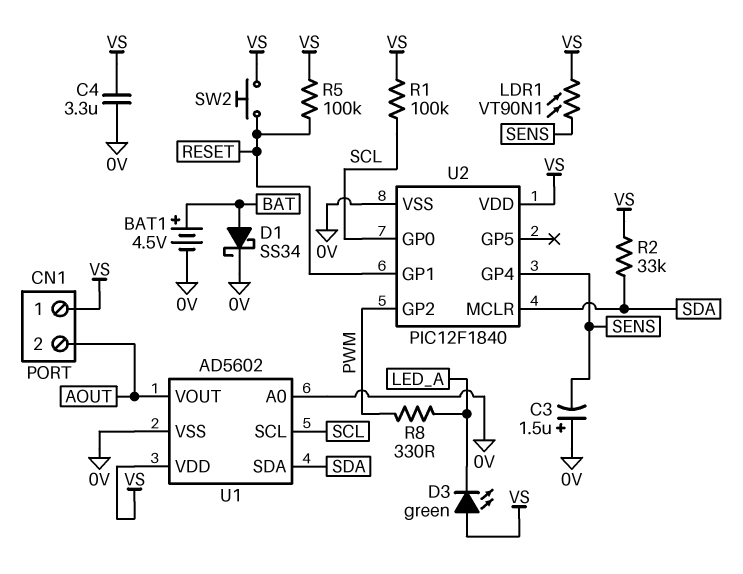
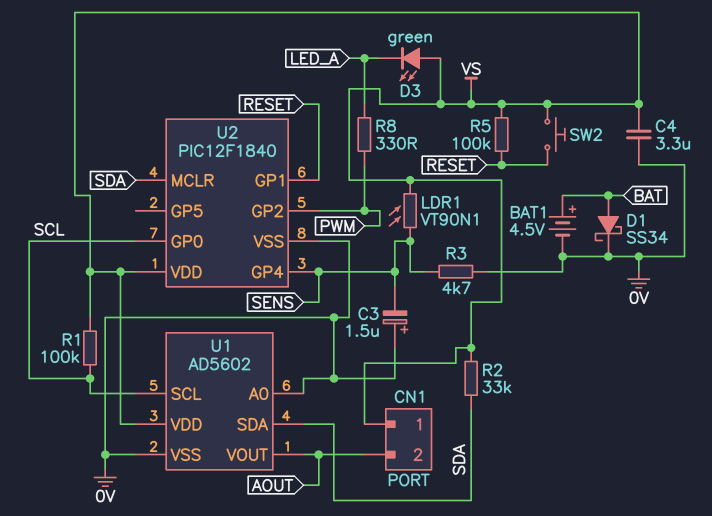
R3: none -> 4.7k (0V, SENS)

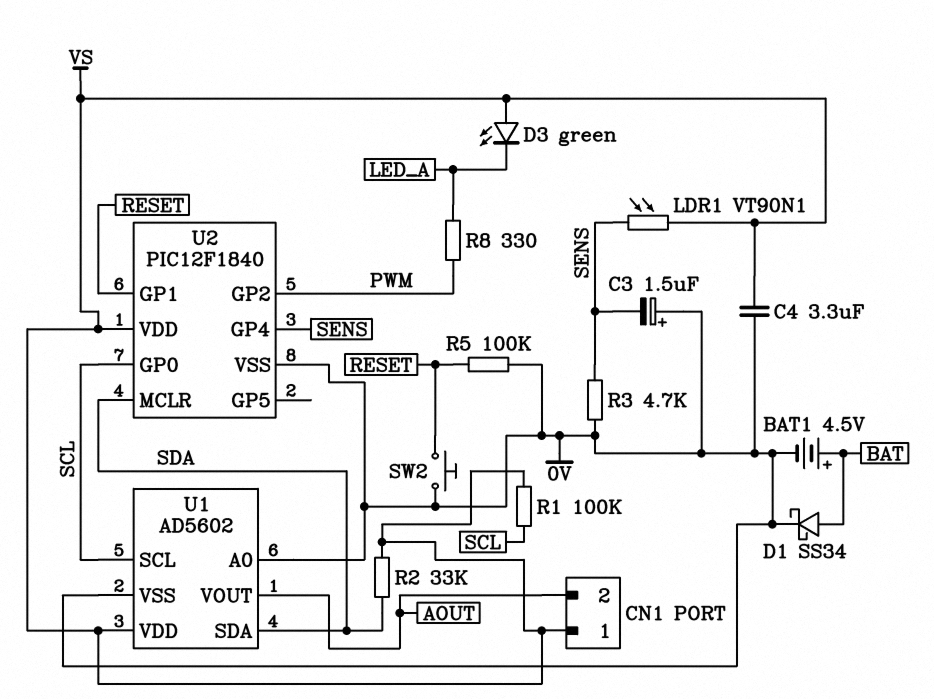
R5: 100k (RESET, VS) -> 100k (0V, RESET)
SW2: button (RESET, VS) -> button (0V, RESET)

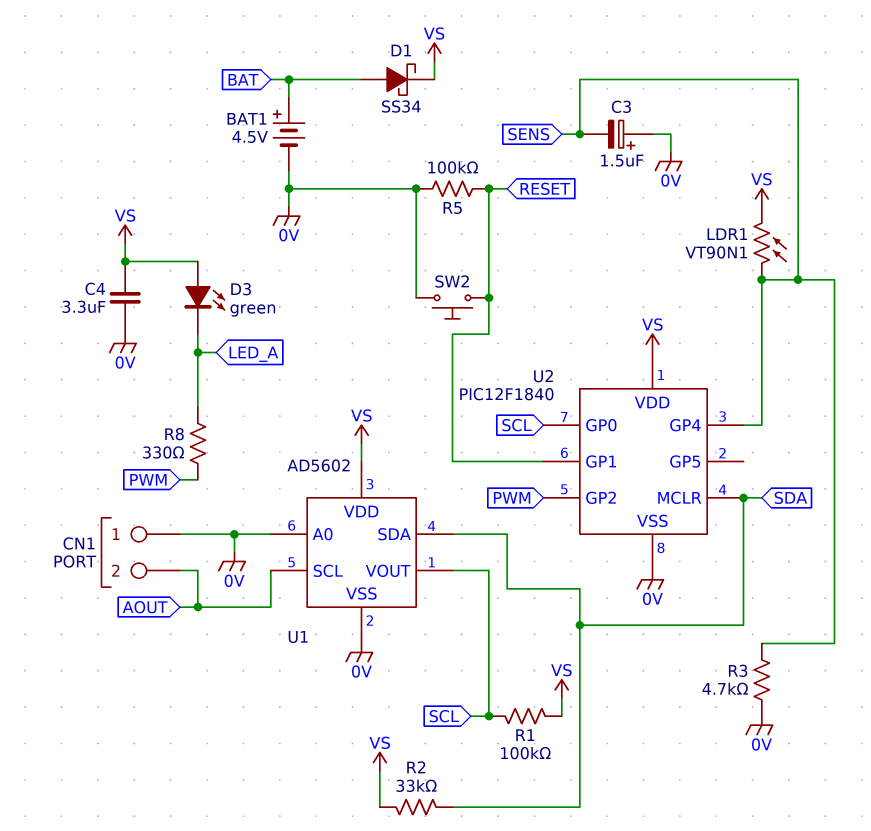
CN1 pin 1: VS -> 0V
D1: schottky SS34 (A BAT, K 0V) -> schottky SS34 (A BAT, K VS)
U1 pin SCL: SCL -> AOUT
U1 pin VOUT: AOUT -> SCL

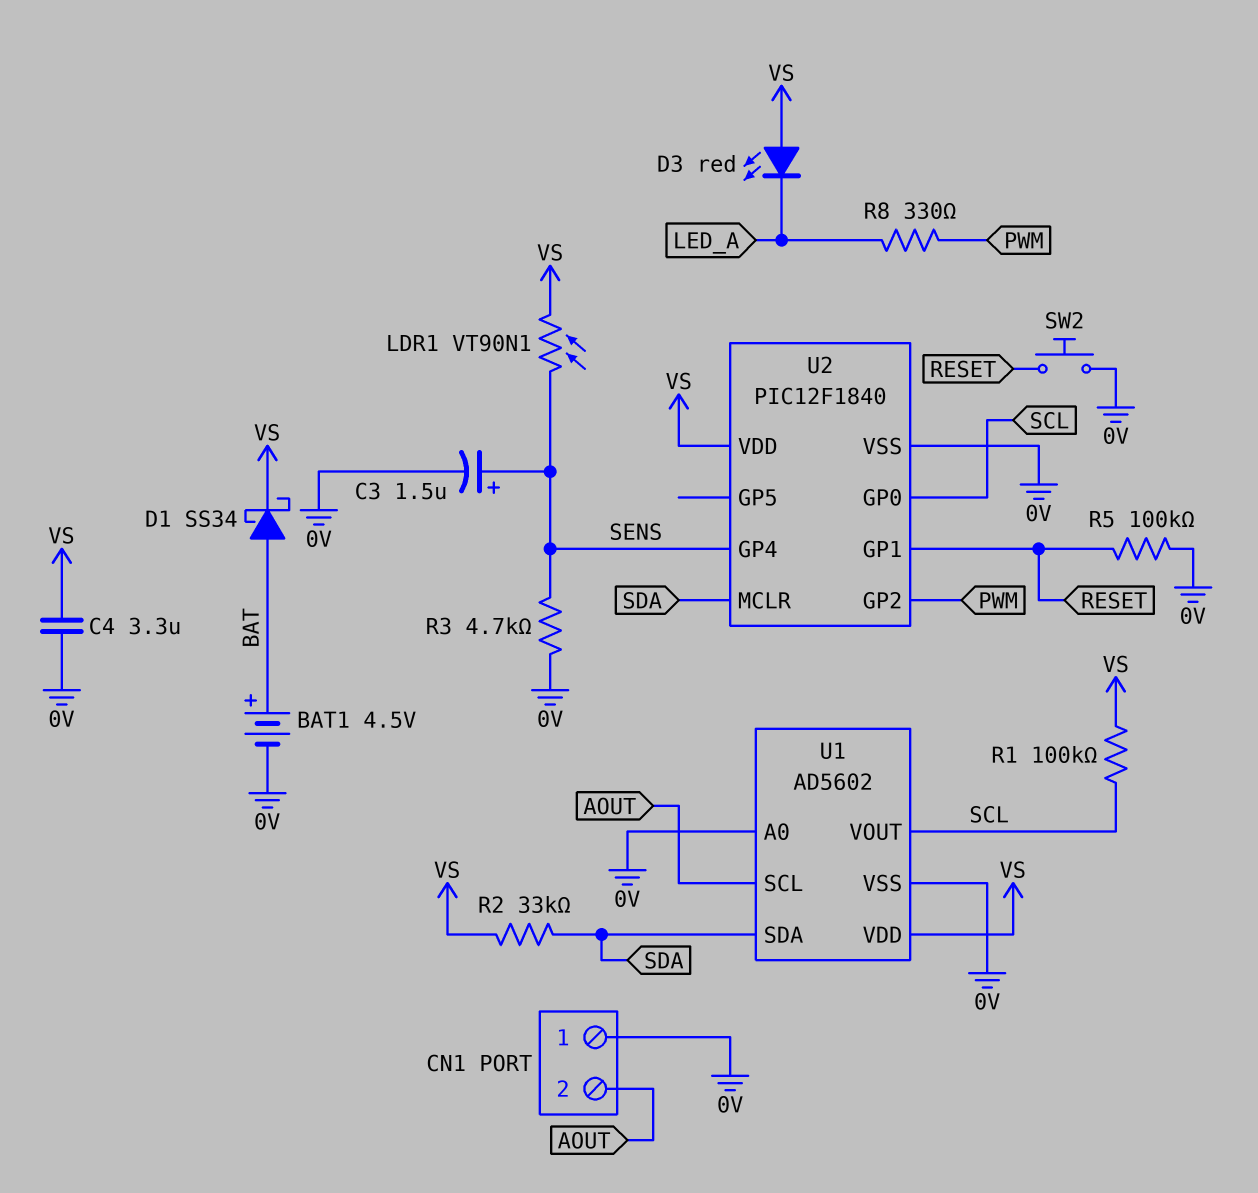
C3: 1.5uF (plus 0V, minus SENS) -> 1.5uF (plus SENS, minus 0V)
D3: LED green (A VS, K LED_A) -> LED red (A VS, K LED_A)

